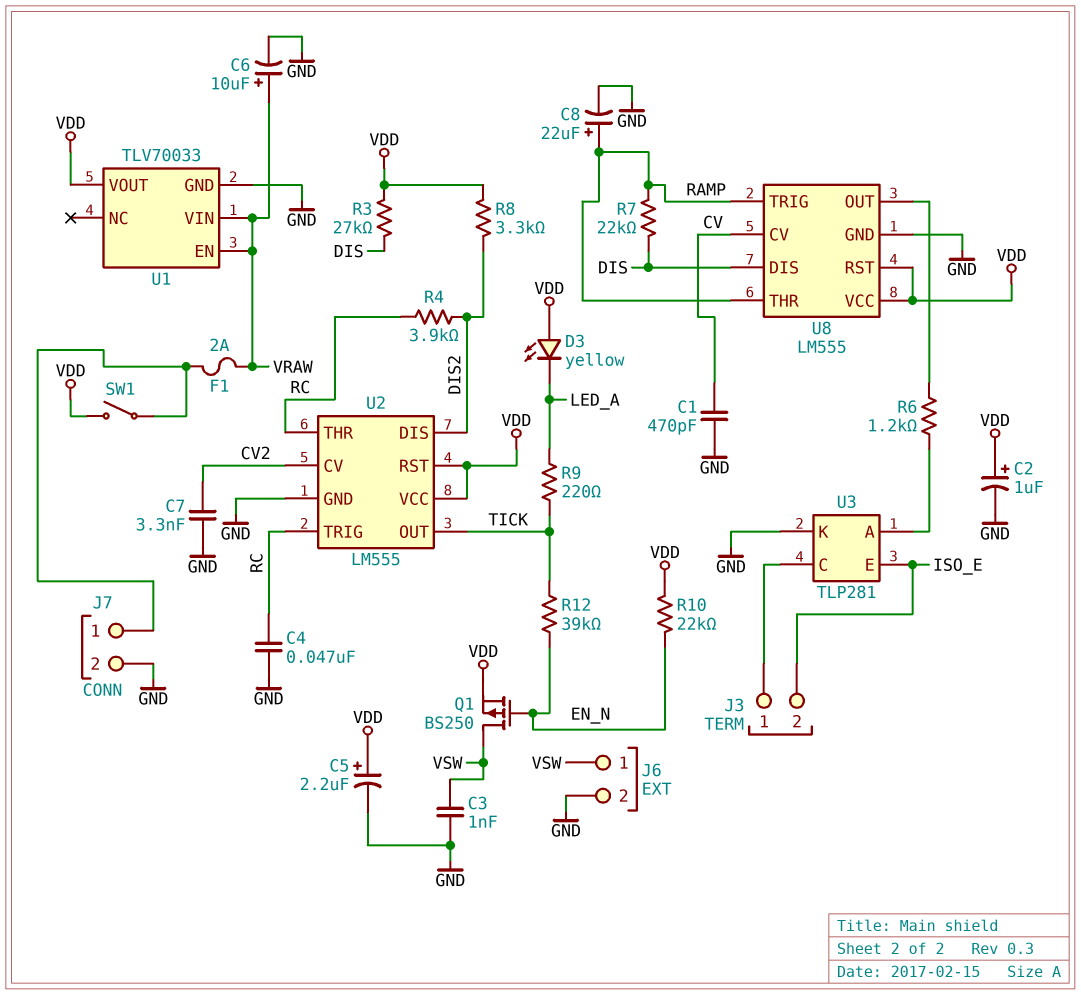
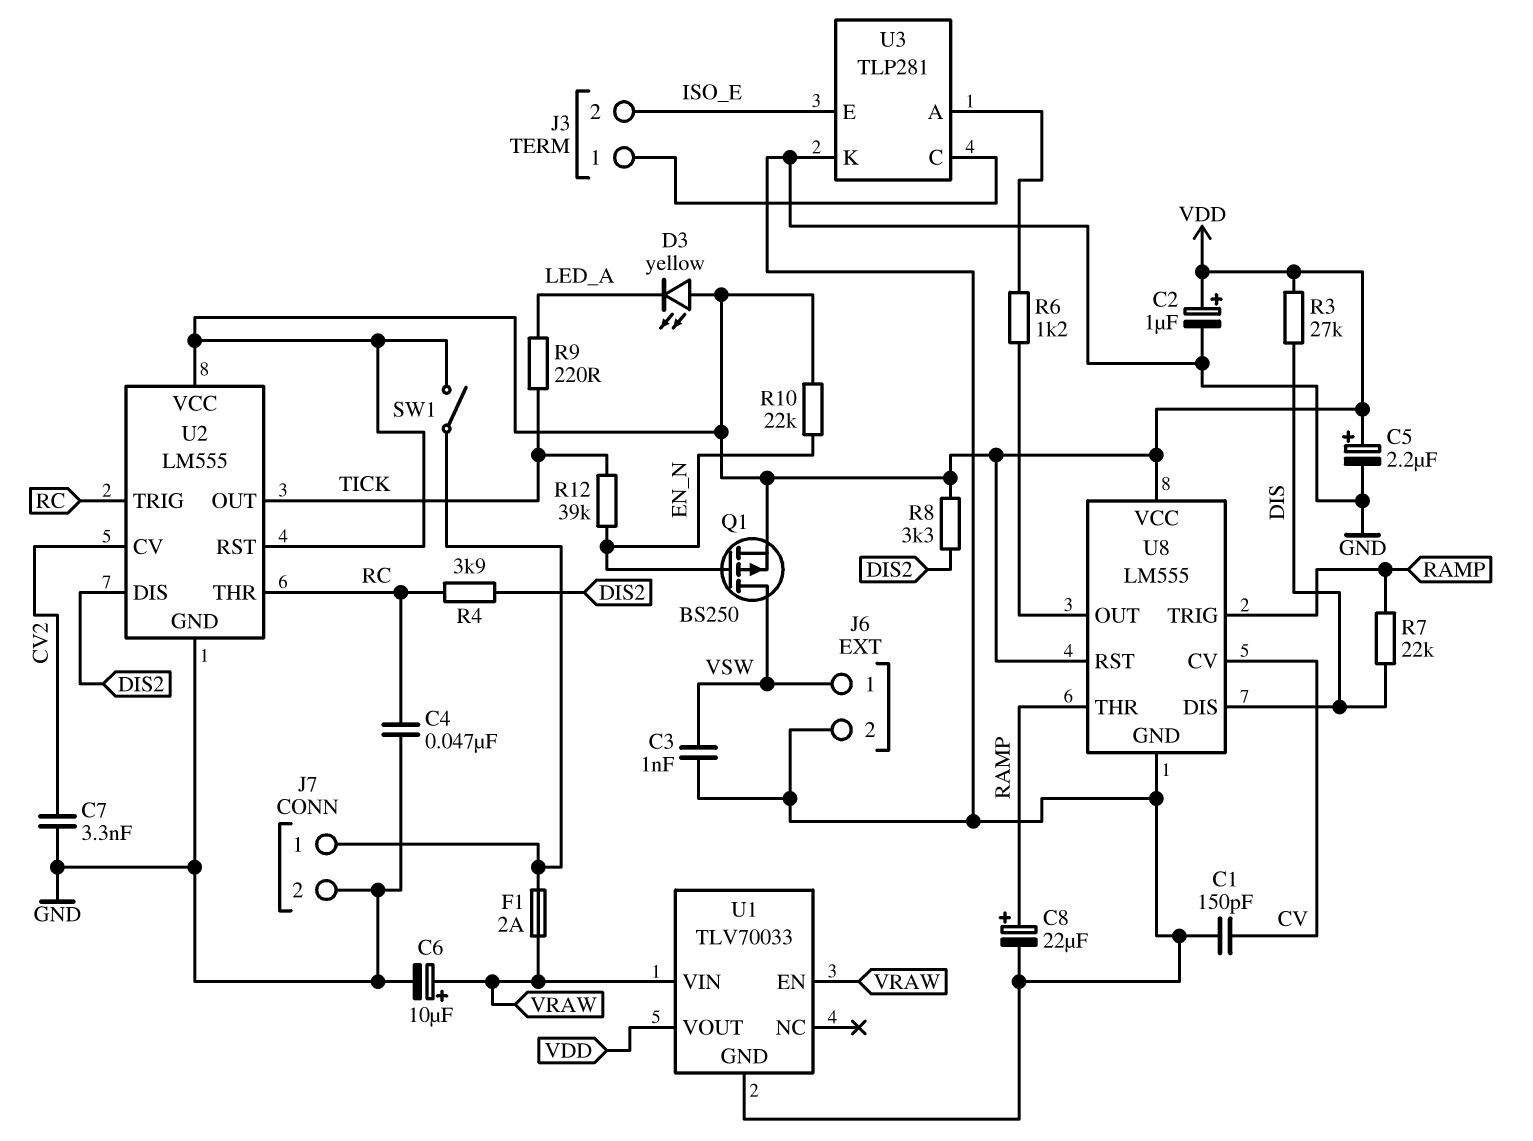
C1: 470pF (CV, GND) -> 150pF (CV, GND)

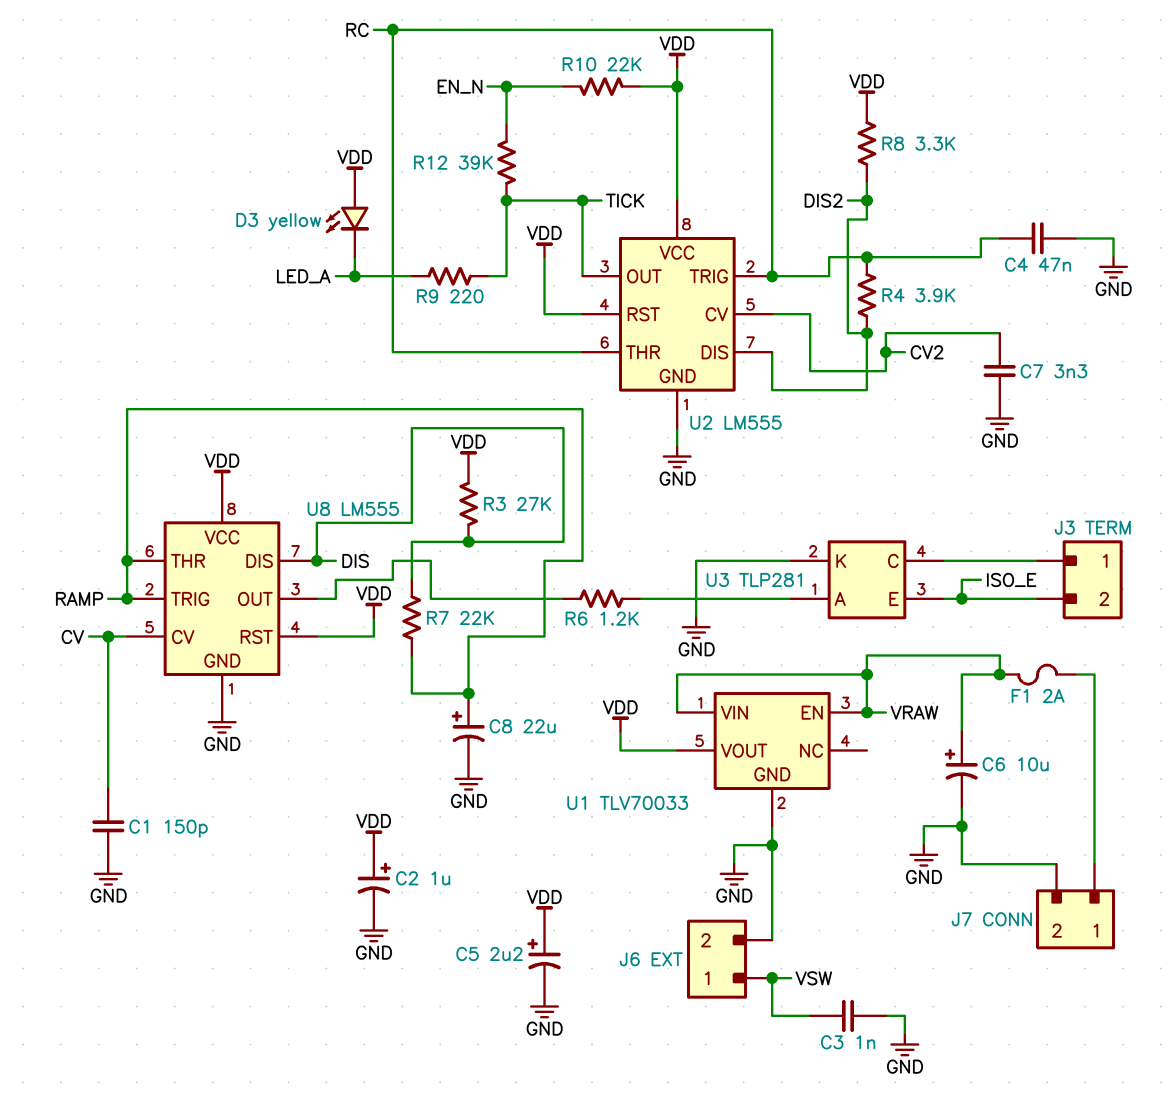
Q1: PMOS BS250 (G EN_N, D VSW, S VDD) -> none
SW1: switch (J7/1, VDD) -> none

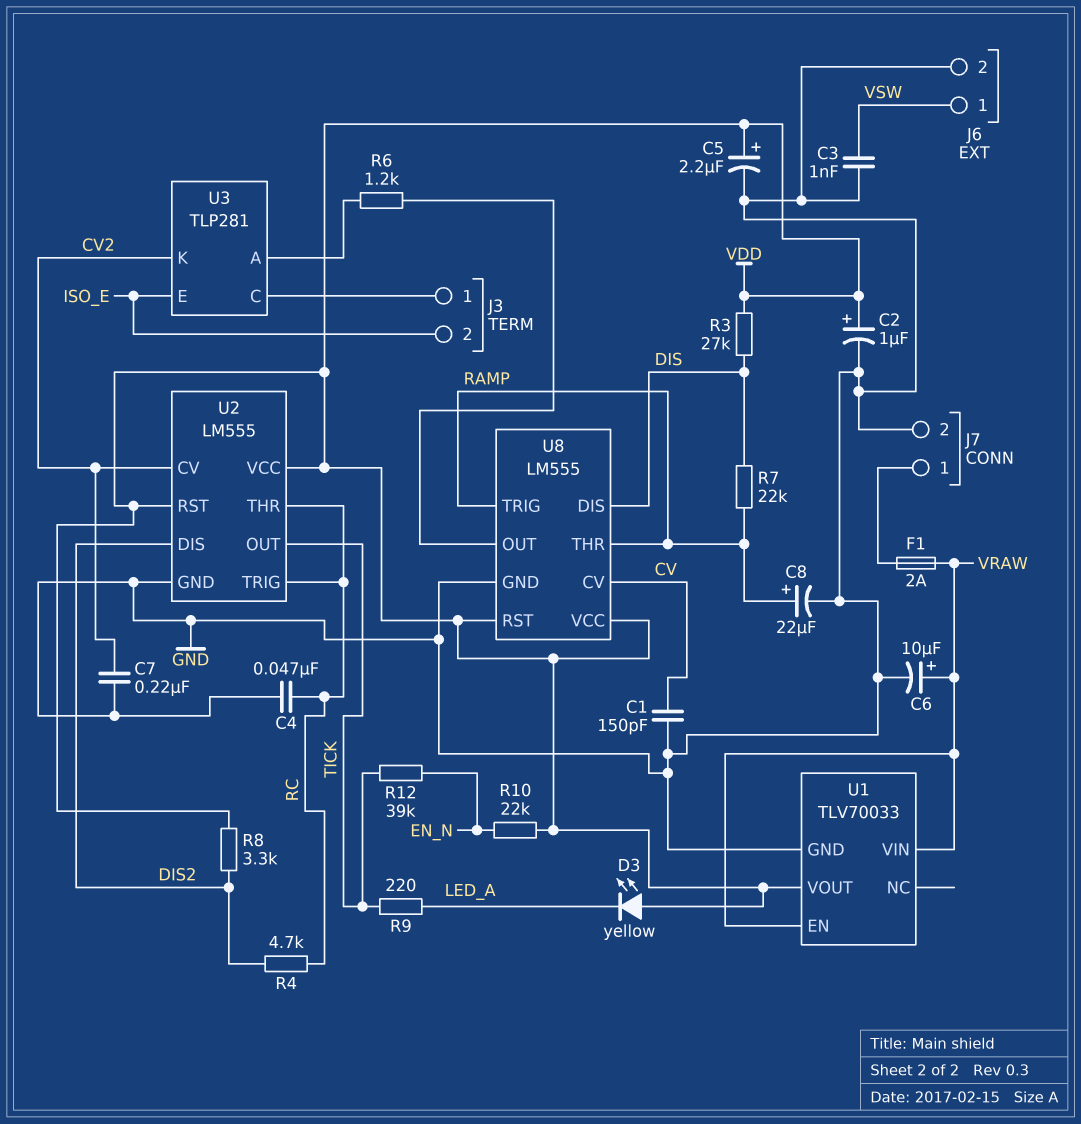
C7: 3.3nF (CV2, GND) -> 220nF (CV2, GND)
R4: 3.9k (DIS2, RC) -> 4.7k (DIS2, RC)
U3 pin K: GND -> CV2

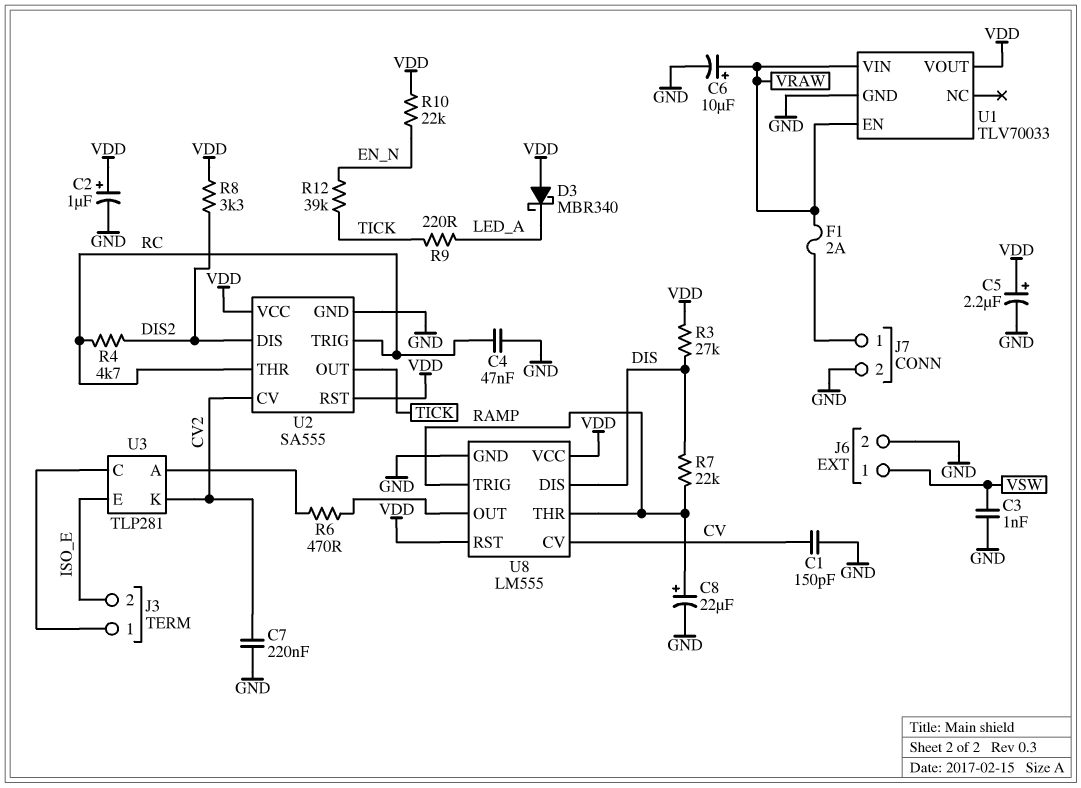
D3: LED yellow (A VDD, K LED_A) -> schottky MBR340 (A VDD, K LED_A)
R6: 1.2k (U3/A, U8/OUT) -> 470 (U3/A, U8/OUT)
U2: LM555 -> SA555

